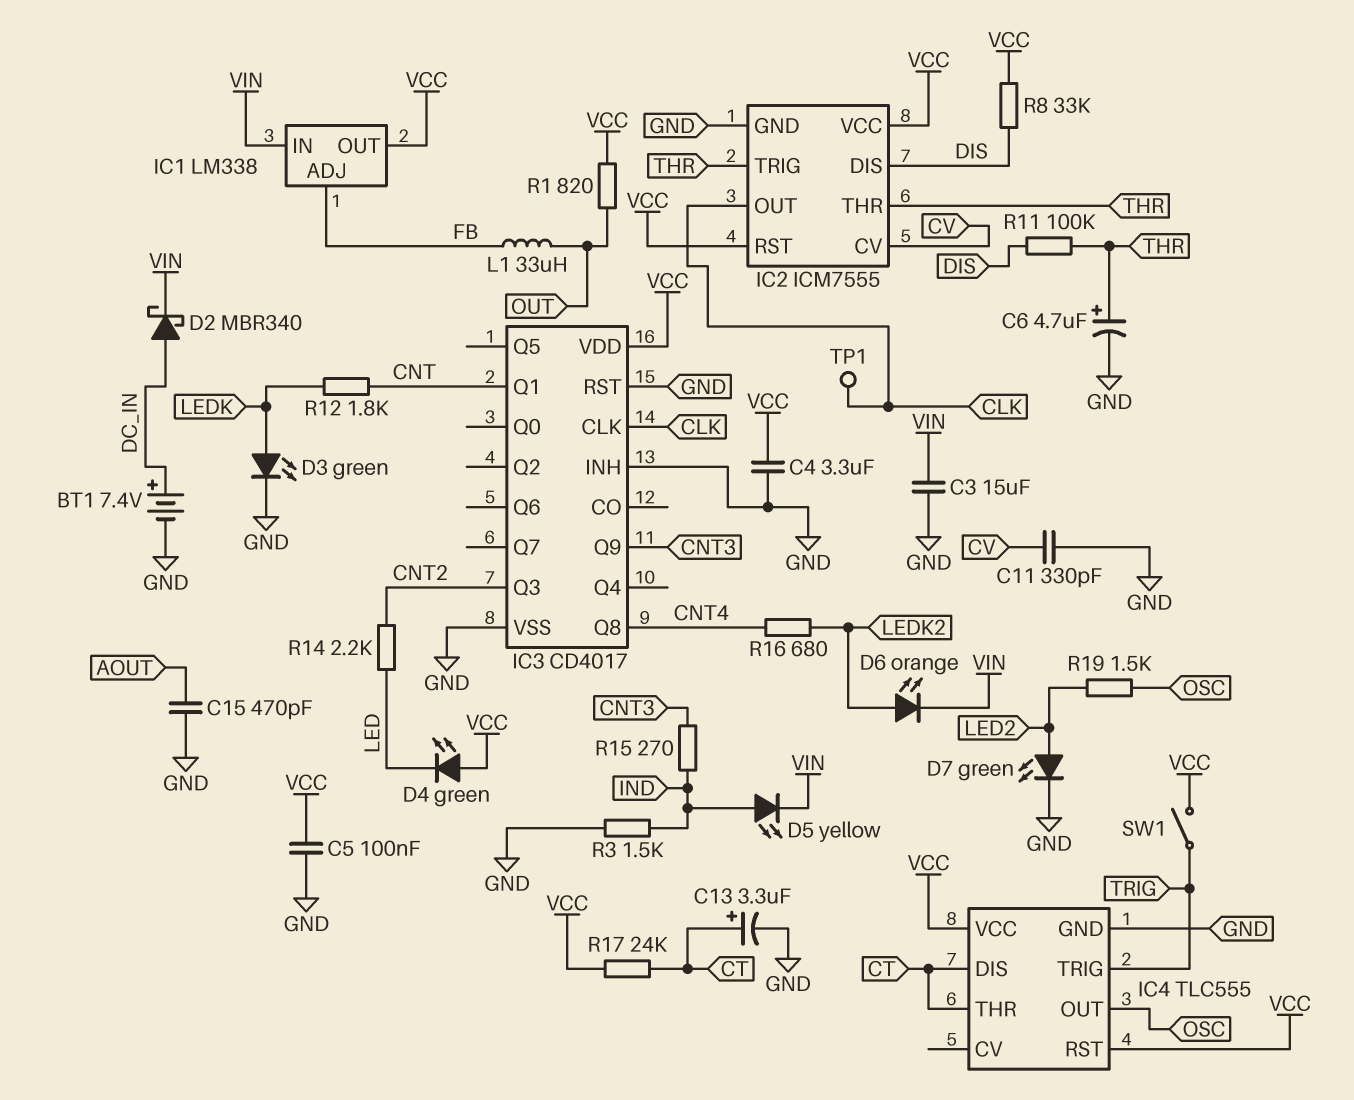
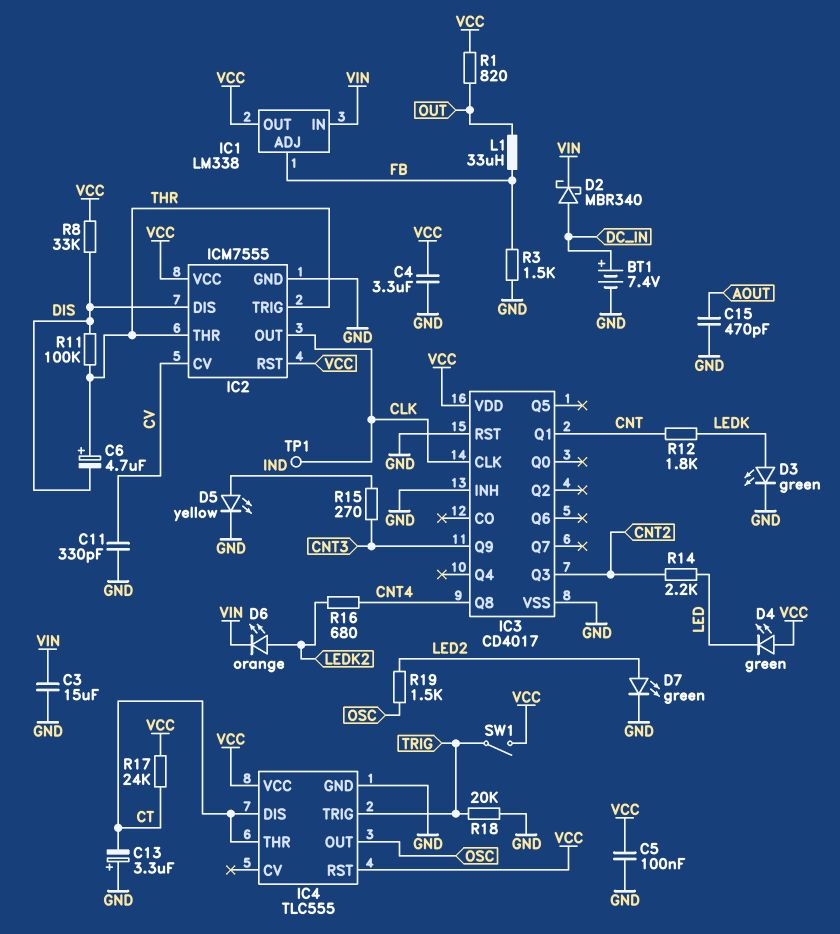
C6: 4.7uF (plus THR, minus GND) -> 4.7uF (plus THR, minus DIS)
C13: 3.3uF (plus CT, minus GND) -> 3.3uF (plus GND, minus CT)
D5: LED yellow (A IND, K VIN) -> LED yellow (A IND, K GND)
R3: 1.5k (GND, IND) -> 1.5k (FB, GND)
R18: none -> 20k (GND, TRIG)

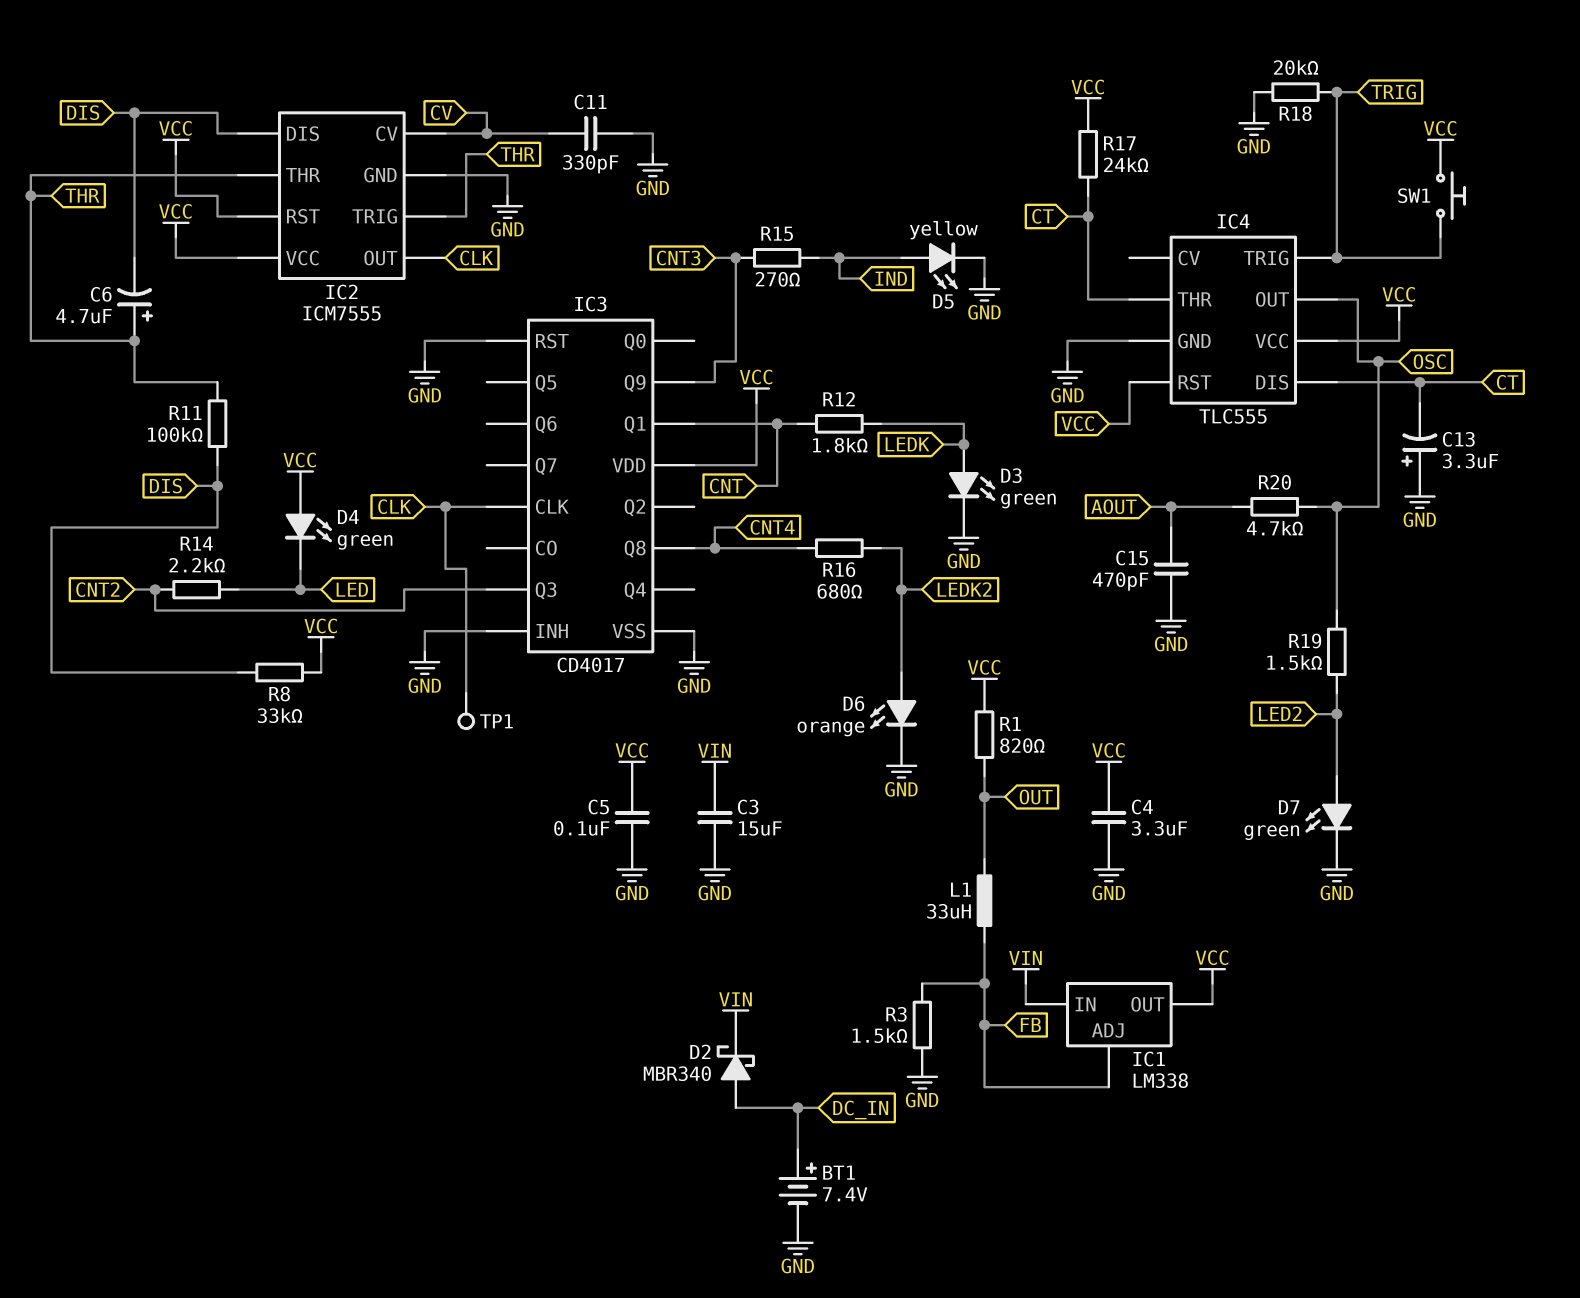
D6: LED orange (A LEDK2, K VIN) -> LED orange (A LEDK2, K GND)
R20: none -> 4.7k (AOUT, OSC)
SW1: switch (TRIG, VCC) -> button (TRIG, VCC)

